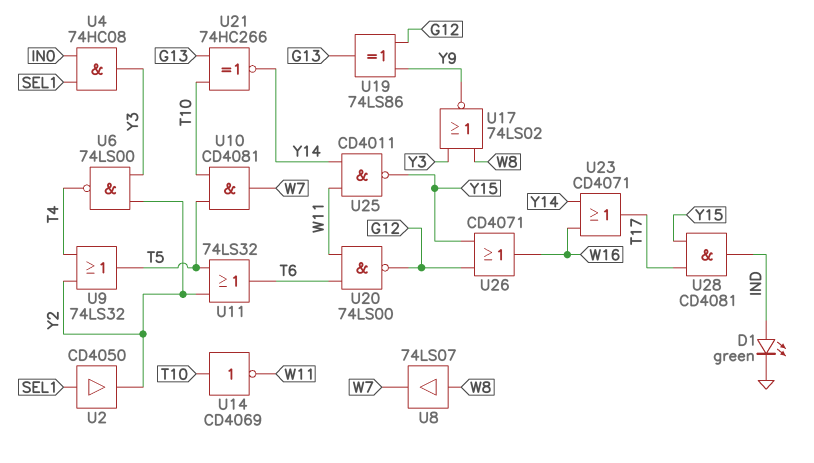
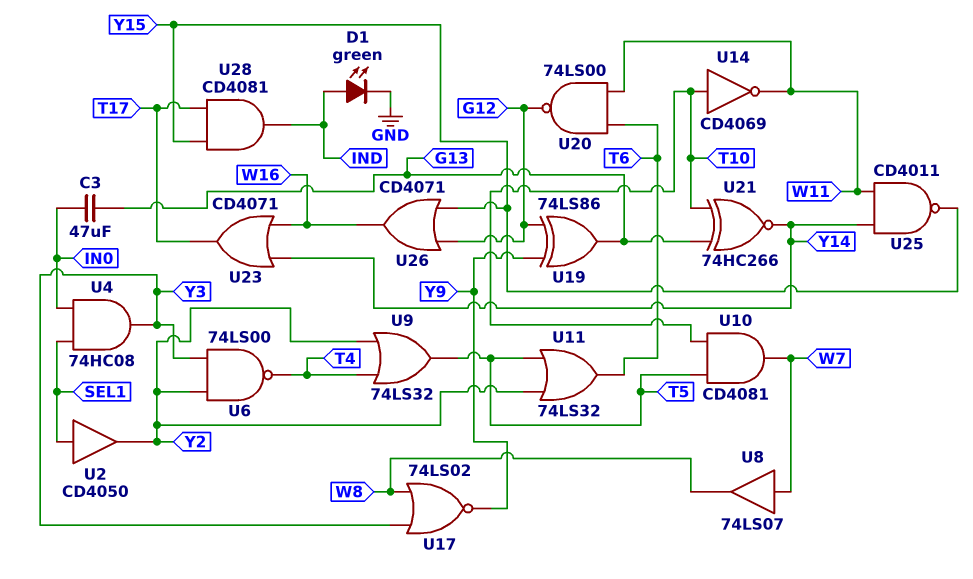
C3: none -> 47uF (G13, IN0)
U8: buffer 74LS07 (in W8, out W7) -> buffer 74LS07 (in W7, out W8)

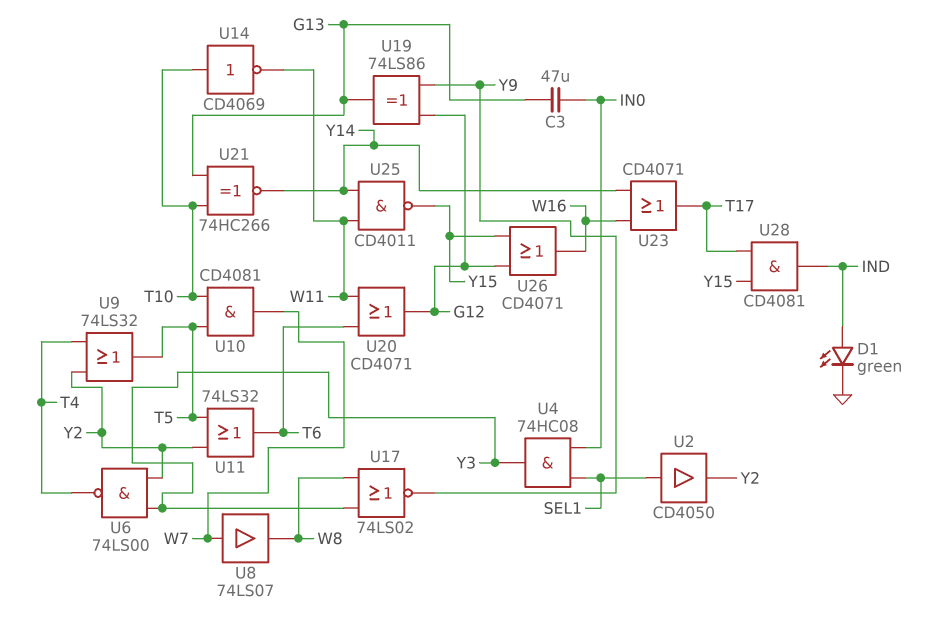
U20: NAND 74LS00 (in T6, in W11, out G12) -> OR CD4071 (in T6, in W11, out G12)

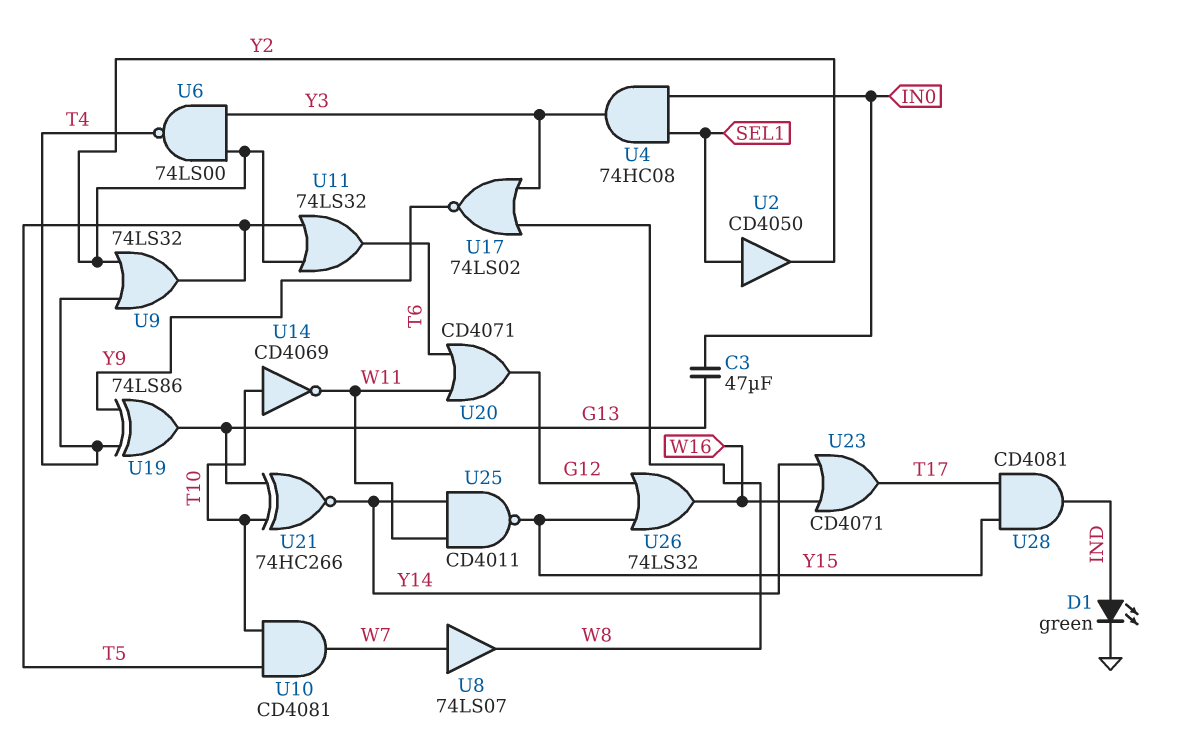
U19: XOR 74LS86 (in G12, in Y9, out G13) -> XOR 74LS86 (in T4, in Y9, out G13)
U26: OR CD4071 (in G12, in Y15, out W16) -> OR 74LS32 (in G12, in Y15, out W16)

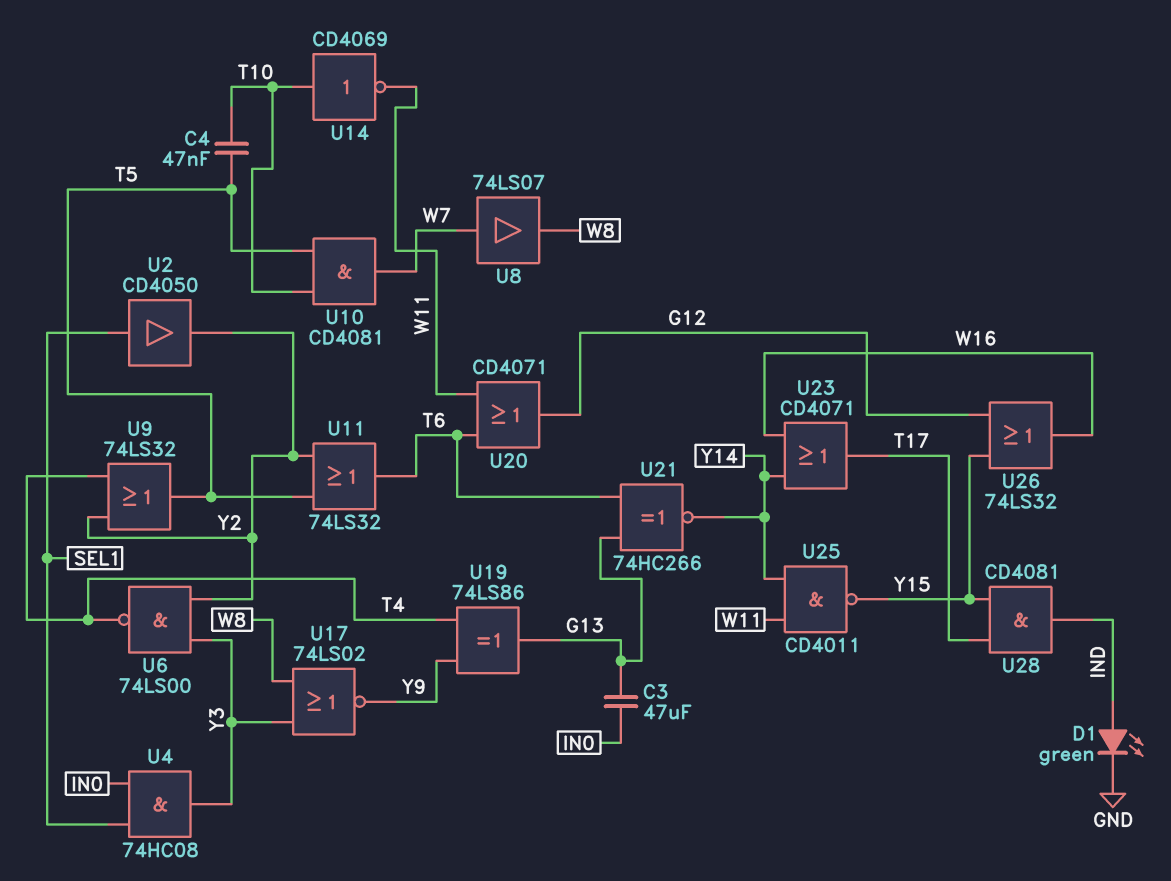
C4: none -> 47nF (T5, T10)
U21: XNOR 74HC266 (in G13, in T10, out Y14) -> XNOR 74HC266 (in G13, in T6, out Y14)

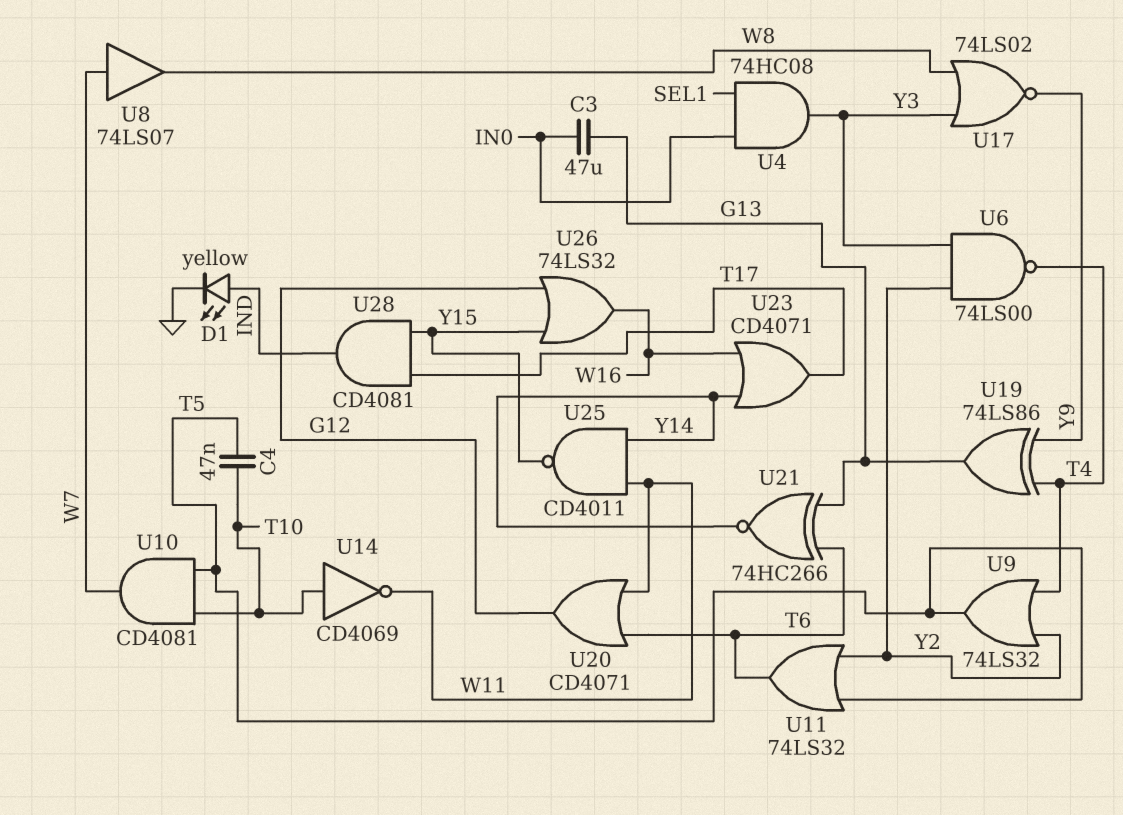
D1: LED green (A IND, K GND) -> LED yellow (A IND, K GND)
U2: buffer CD4050 (in SEL1, out Y2) -> none

